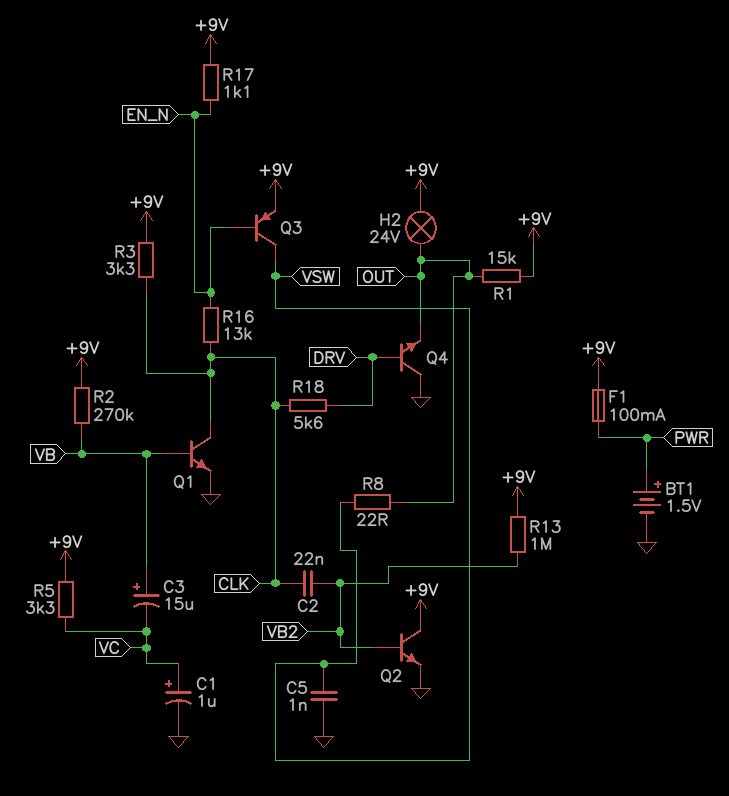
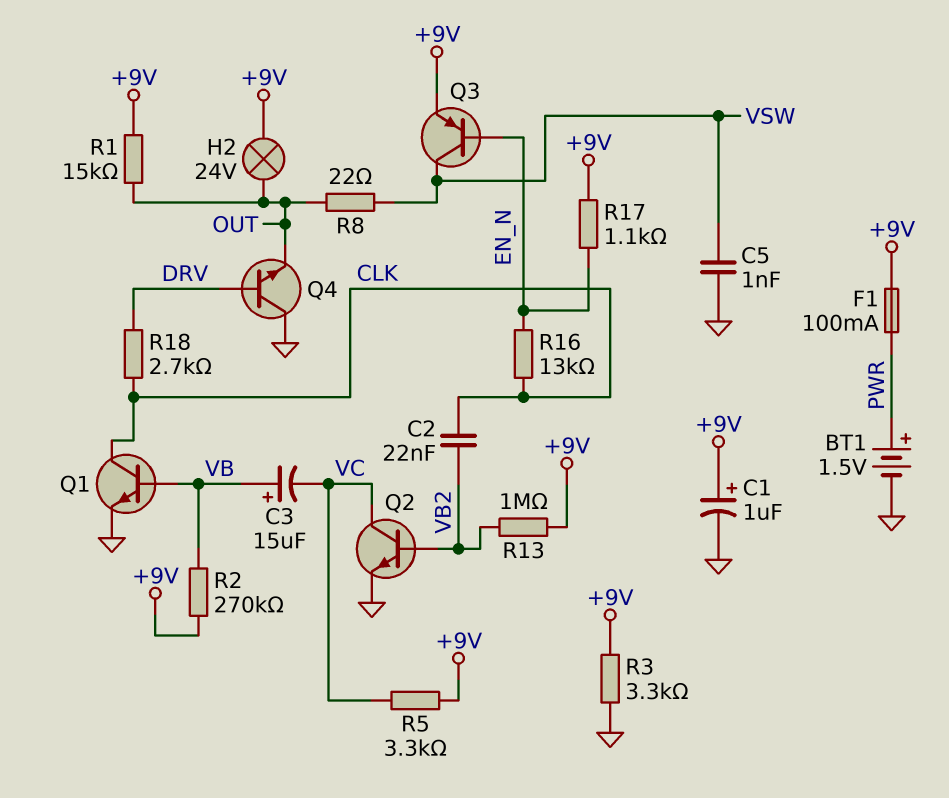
C1: 1uF (plus VC, minus GND) -> 1uF (plus +9V, minus GND)
Q2: NPN (B VB2, C +9V, E GND) -> NPN (B VB2, C VC, E GND)
R3: 3.3k (+9V, CLK) -> 3.3k (+9V, GND)
R18: 5.6k (CLK, DRV) -> 2.7k (CLK, DRV)

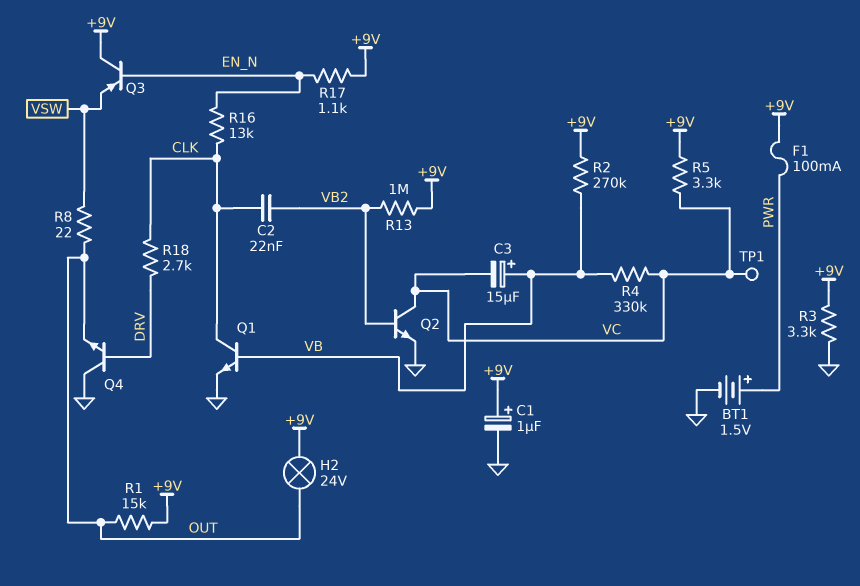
C5: 1nF (GND, VSW) -> none
Q3: PNP (B EN_N, C VSW, E +9V) -> PNP (B EN_N, C +9V, E VSW)
R4: none -> 330k (VB, VC)
TP1: none -> test point (VC)

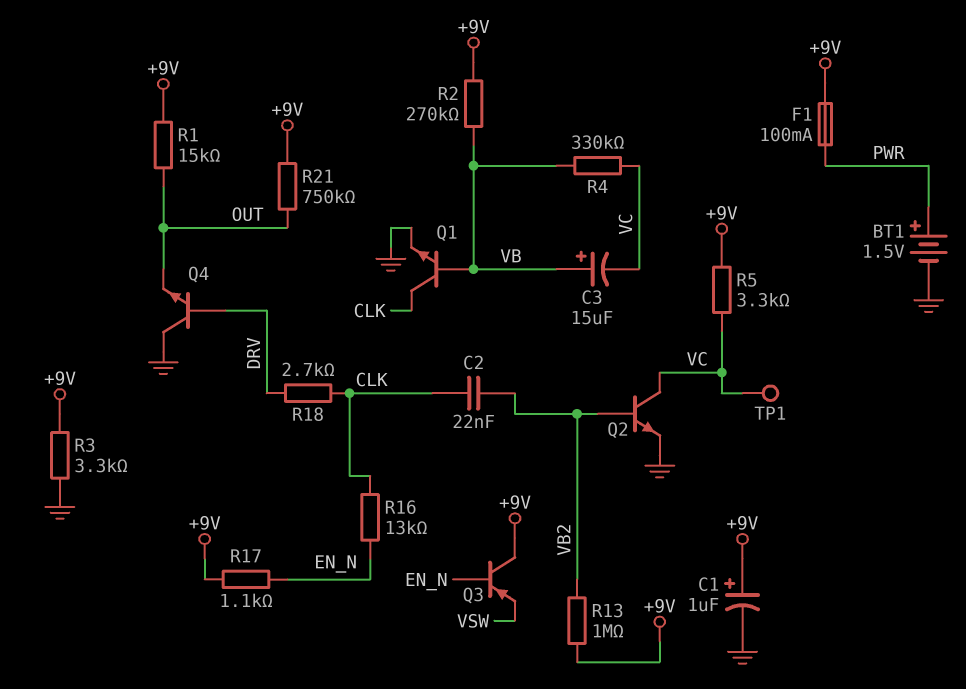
H2: lamp 24V (+9V, OUT) -> none
R8: 22 (OUT, VSW) -> none
R21: none -> 750k (+9V, OUT)

